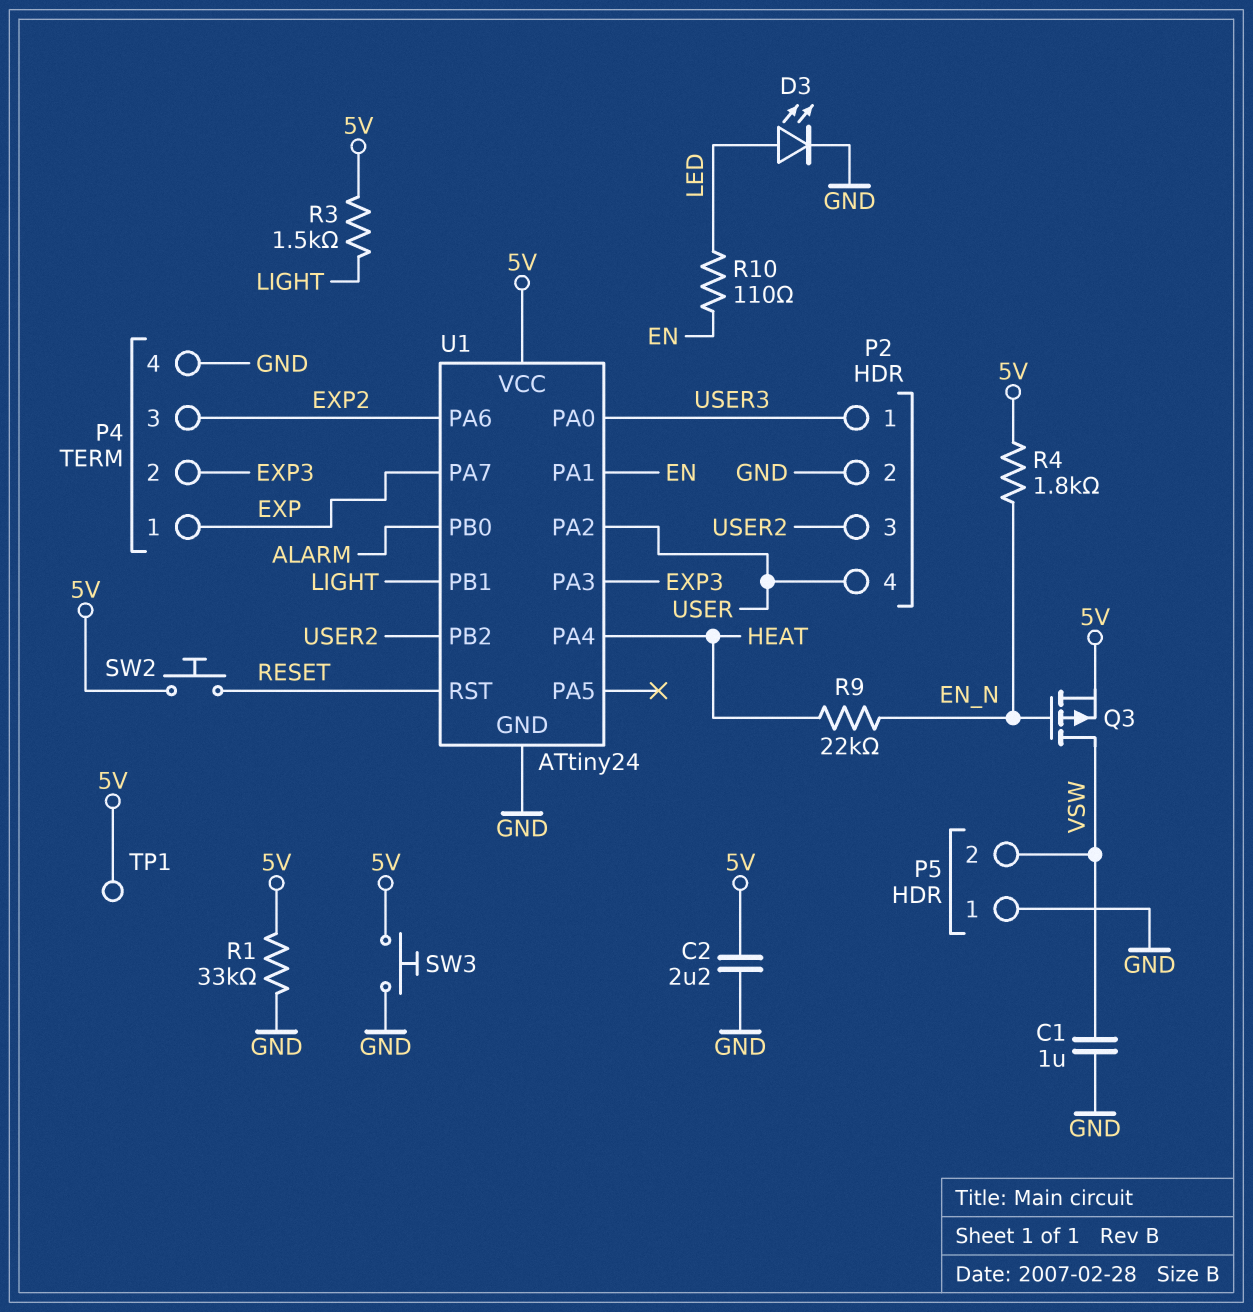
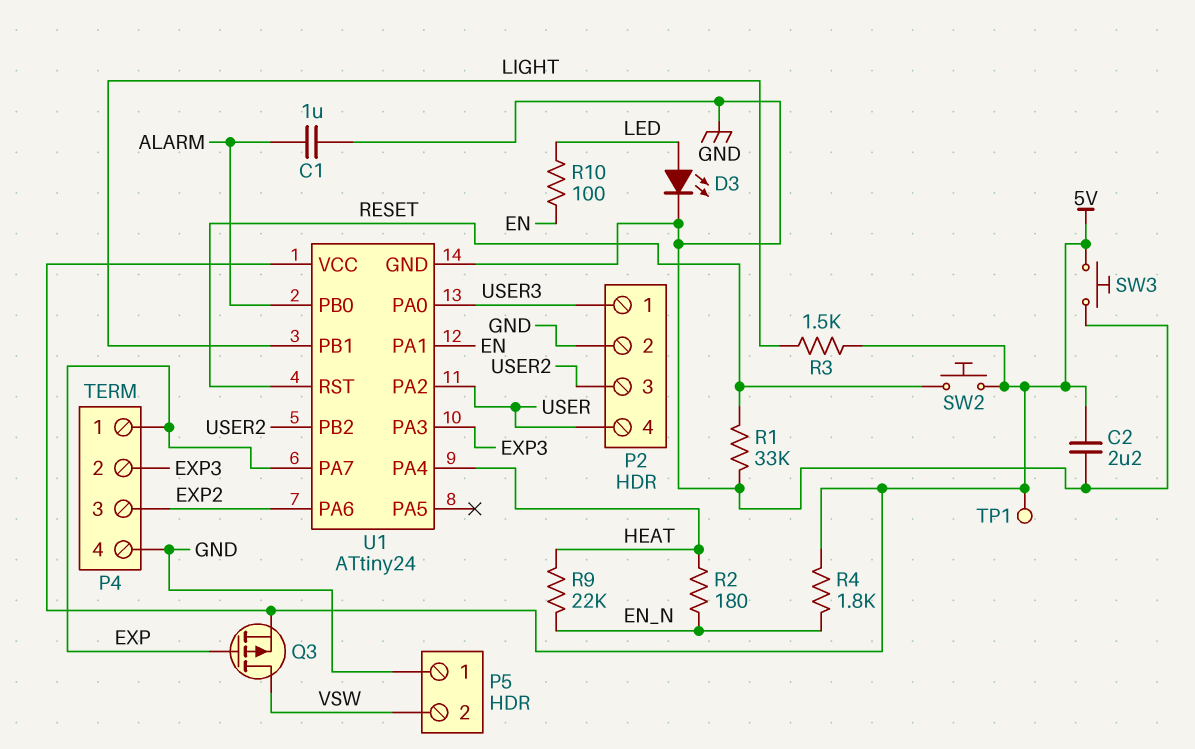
C1: 1uF (GND, VSW) -> 1uF (ALARM, GND)
Q3: PMOS (G EN_N, D VSW, S 5V) -> PMOS (G EXP, D VSW, S 5V)
R1: 33k (5V, GND) -> 33k (GND, RESET)
R2: none -> 180 (EN_N, HEAT)
R10: 110 (EN, LED) -> 100 (EN, LED)

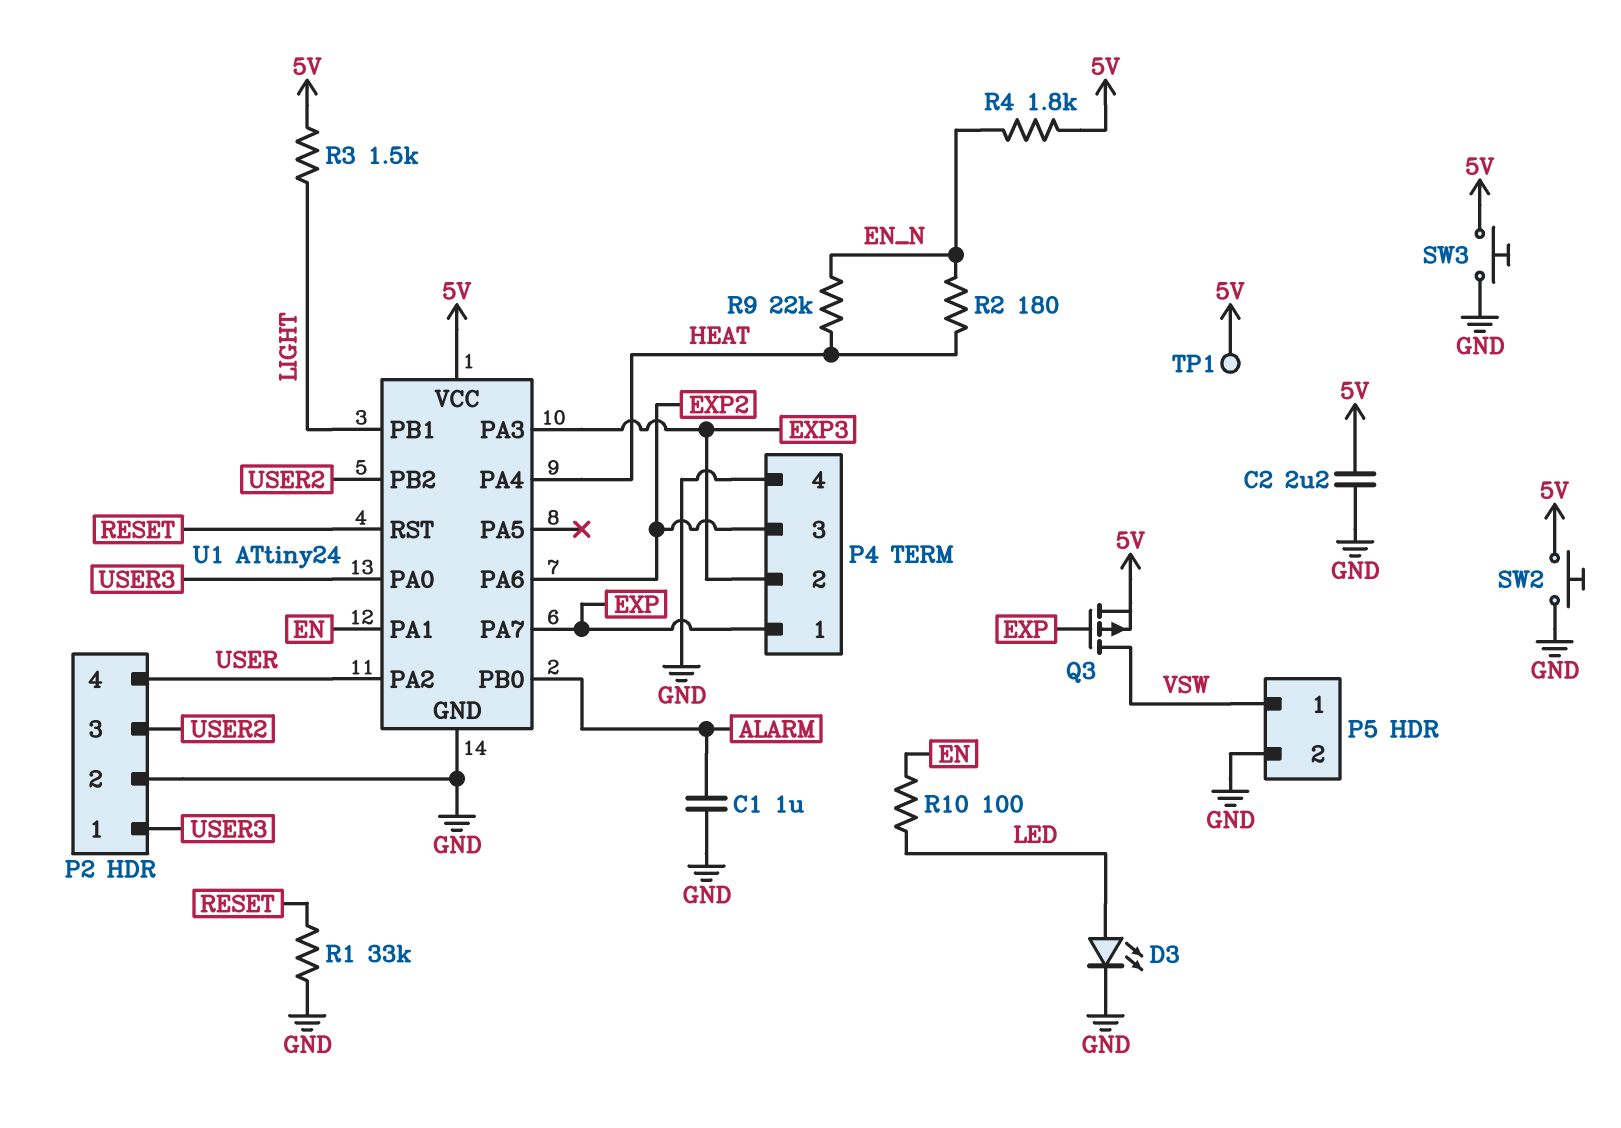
P5 pin 1: GND -> VSW
P5 pin 2: VSW -> GND
SW2: button (5V, RESET) -> button (5V, GND)

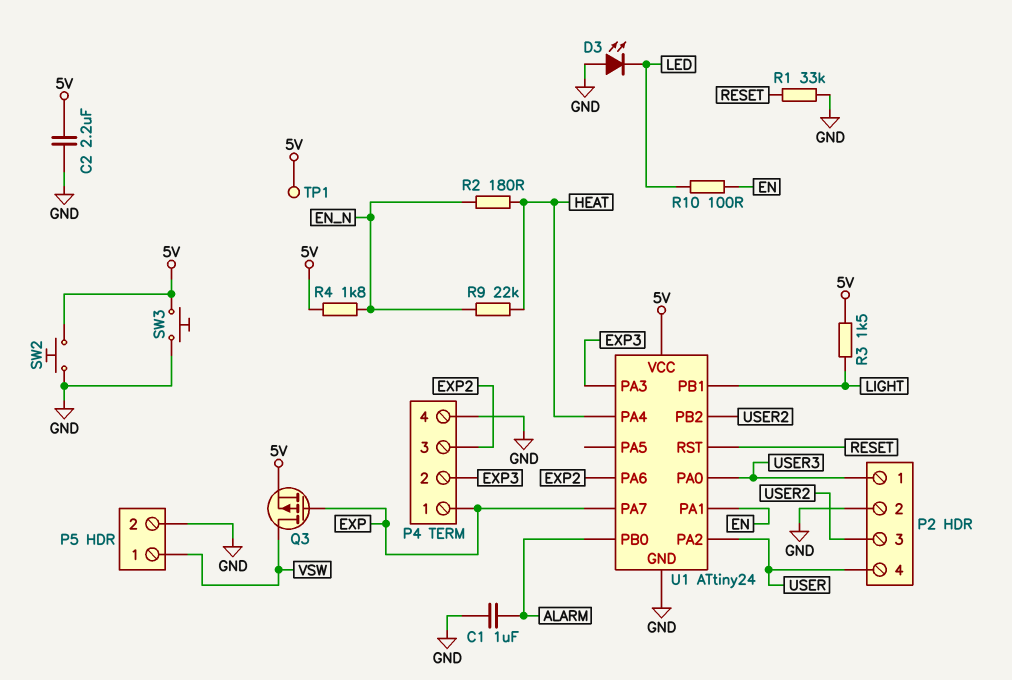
D3: LED (A LED, K GND) -> LED (A GND, K LED)

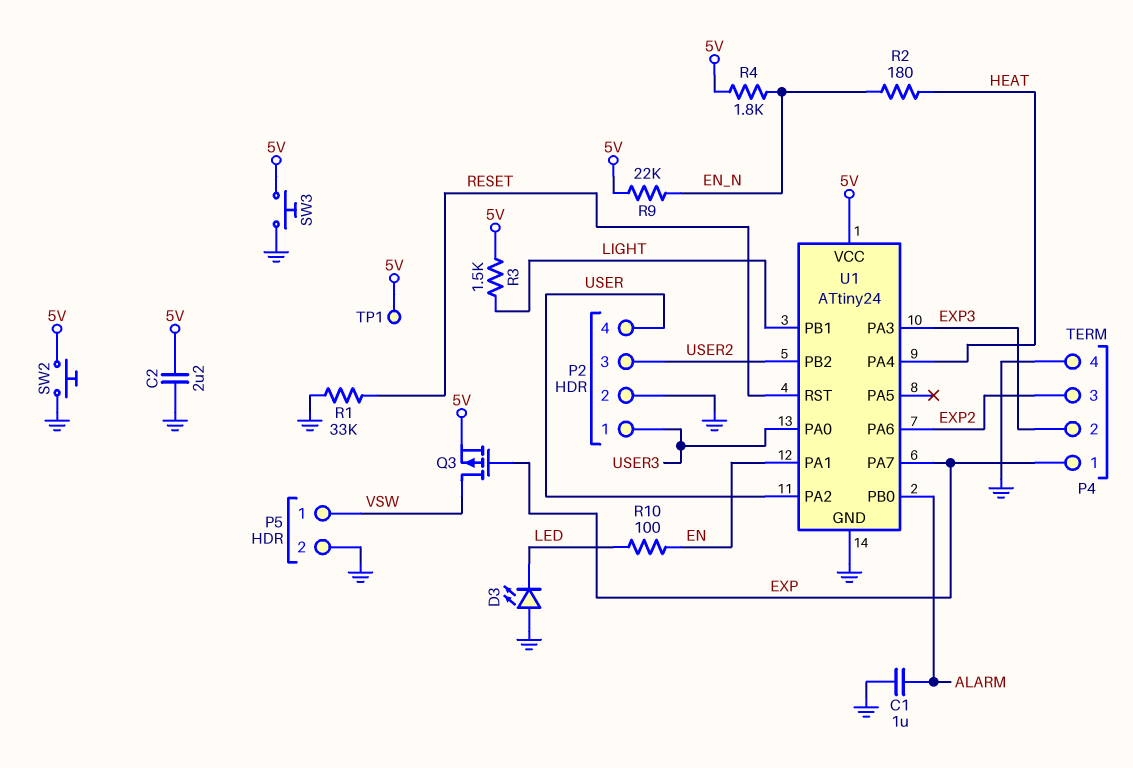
R9: 22k (EN_N, HEAT) -> 22k (5V, EN_N)

